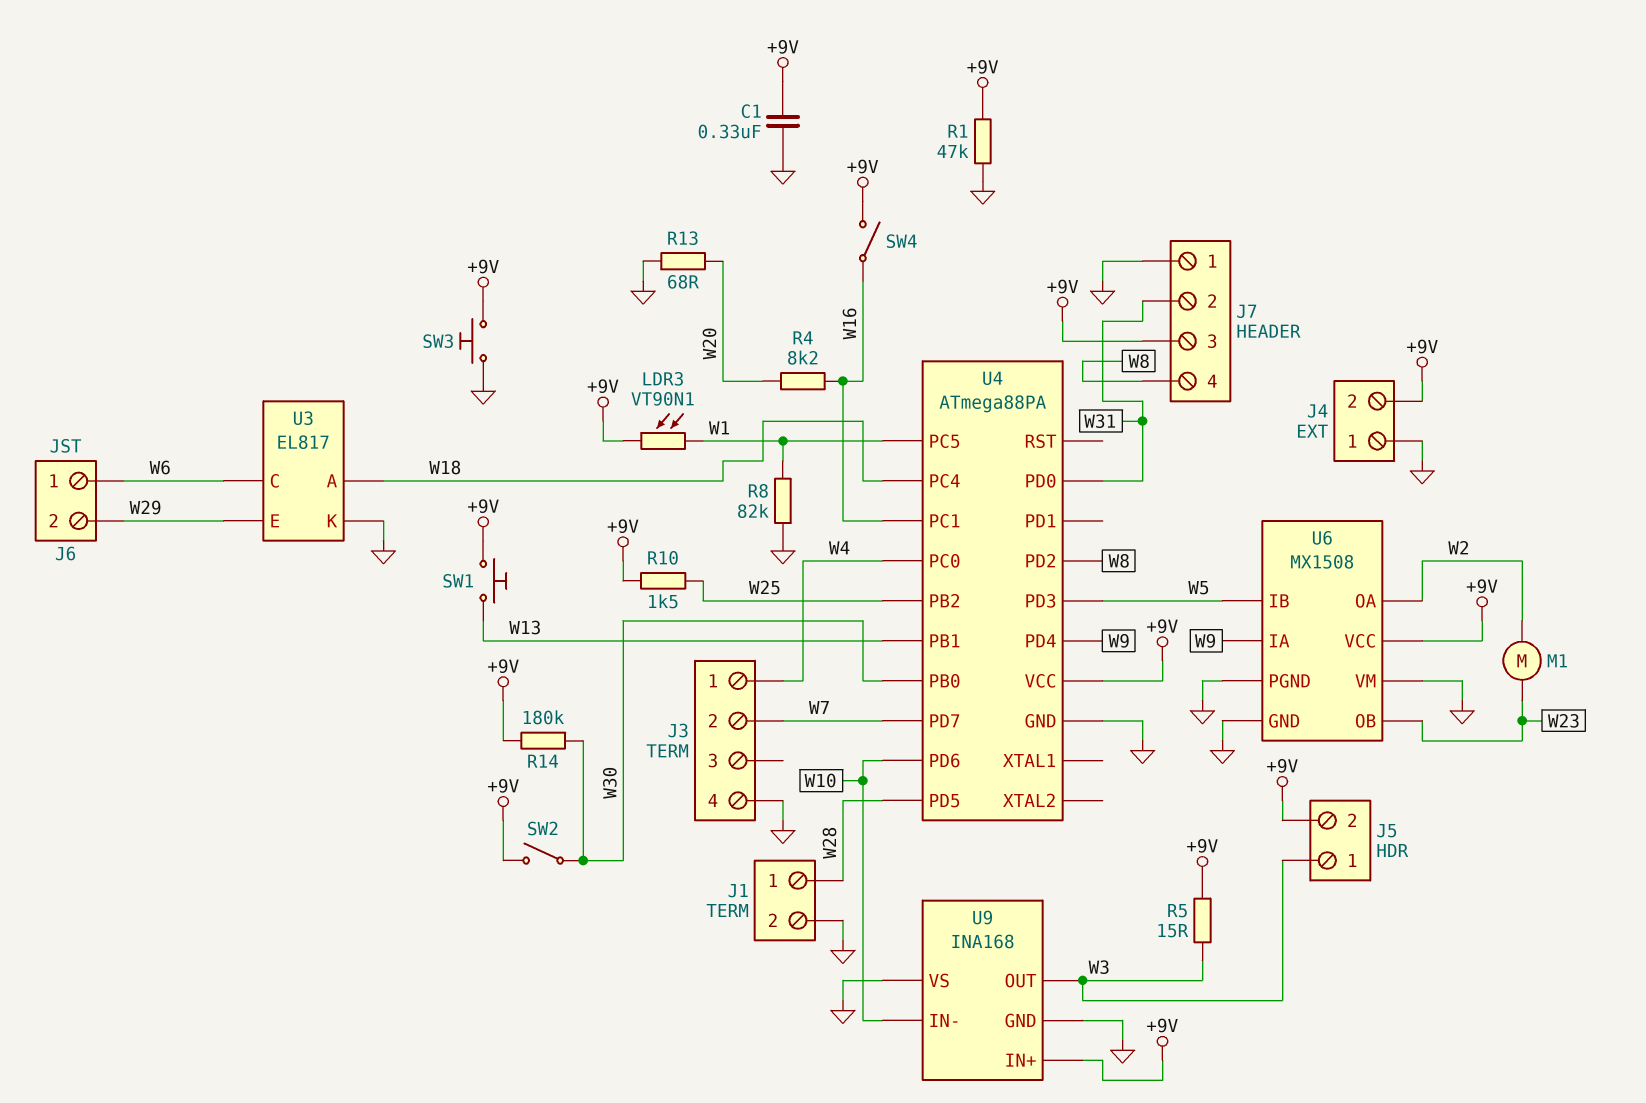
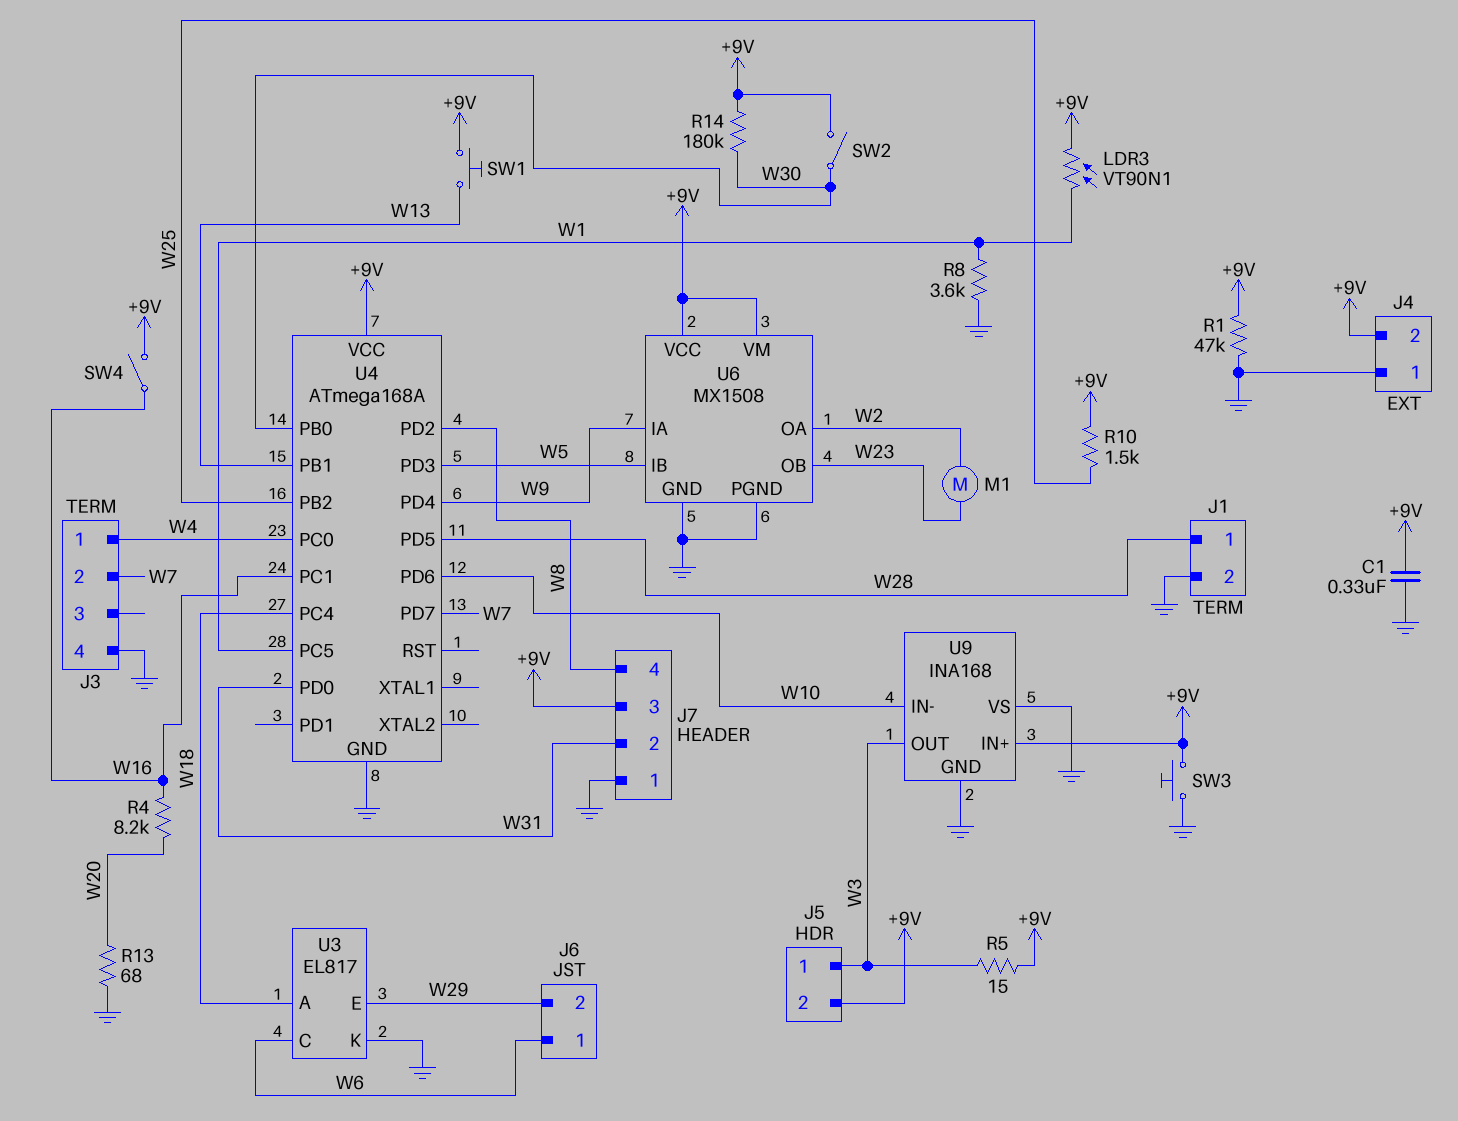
R8: 82k (GND, W1) -> 3.6k (GND, W1)
U4: ATmega88PA -> ATmega168A
U6 pin VM: GND -> +9V

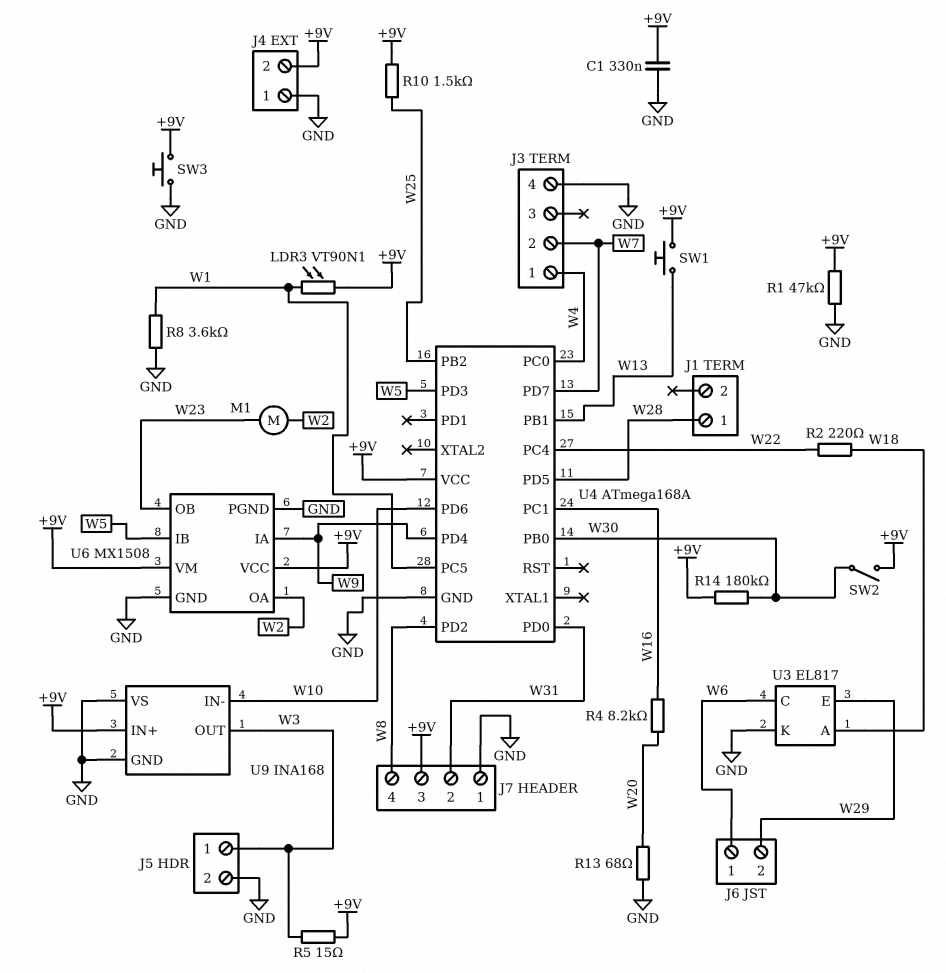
J1 pin 2: GND -> none
J5 pin 2: +9V -> GND
R2: none -> 220 (W18, W22)
SW4: switch (+9V, W16) -> none
U4 pin PC4: W18 -> W22

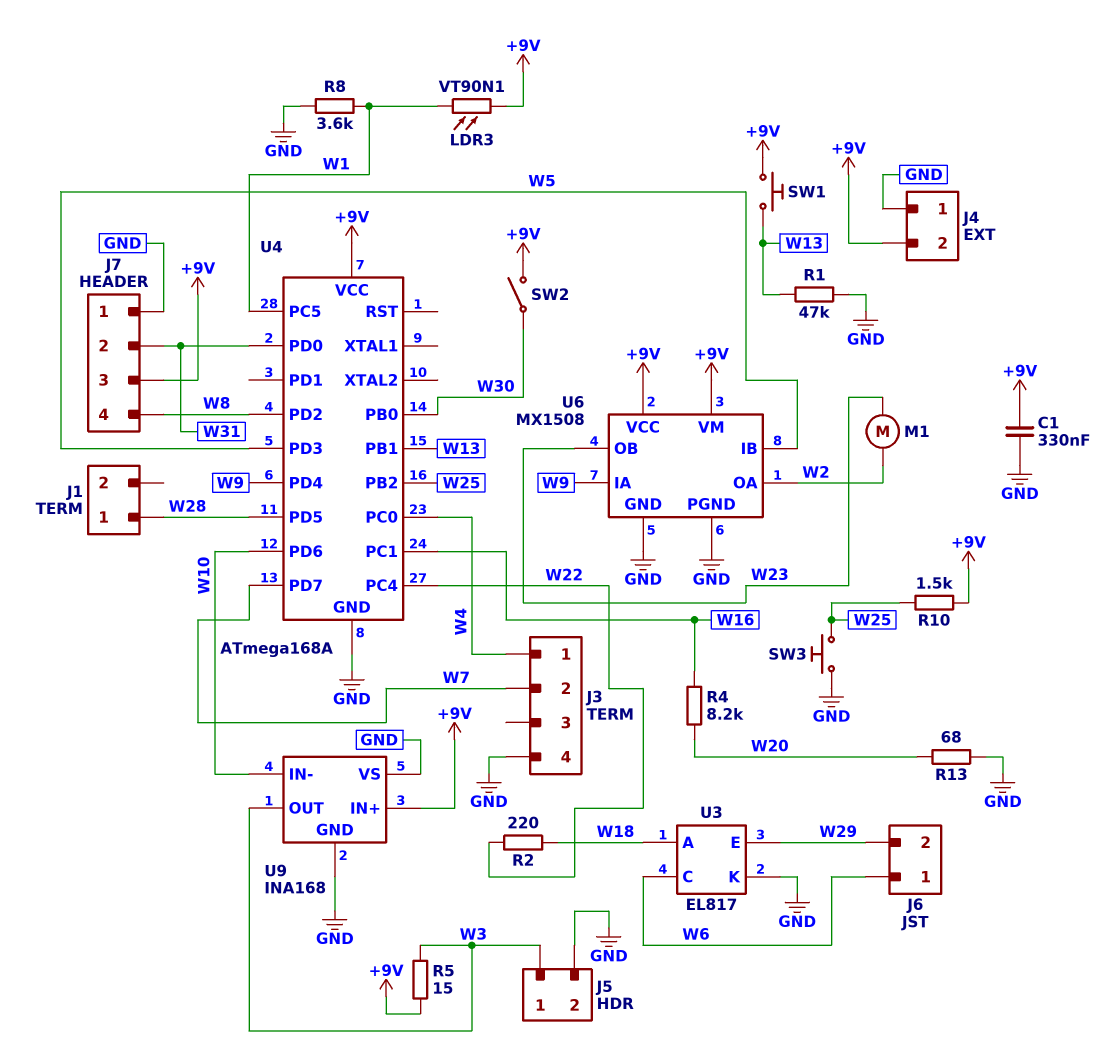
R1: 47k (+9V, GND) -> 47k (GND, W13)
R14: 180k (+9V, W30) -> none
SW3: button (+9V, GND) -> button (GND, W25)

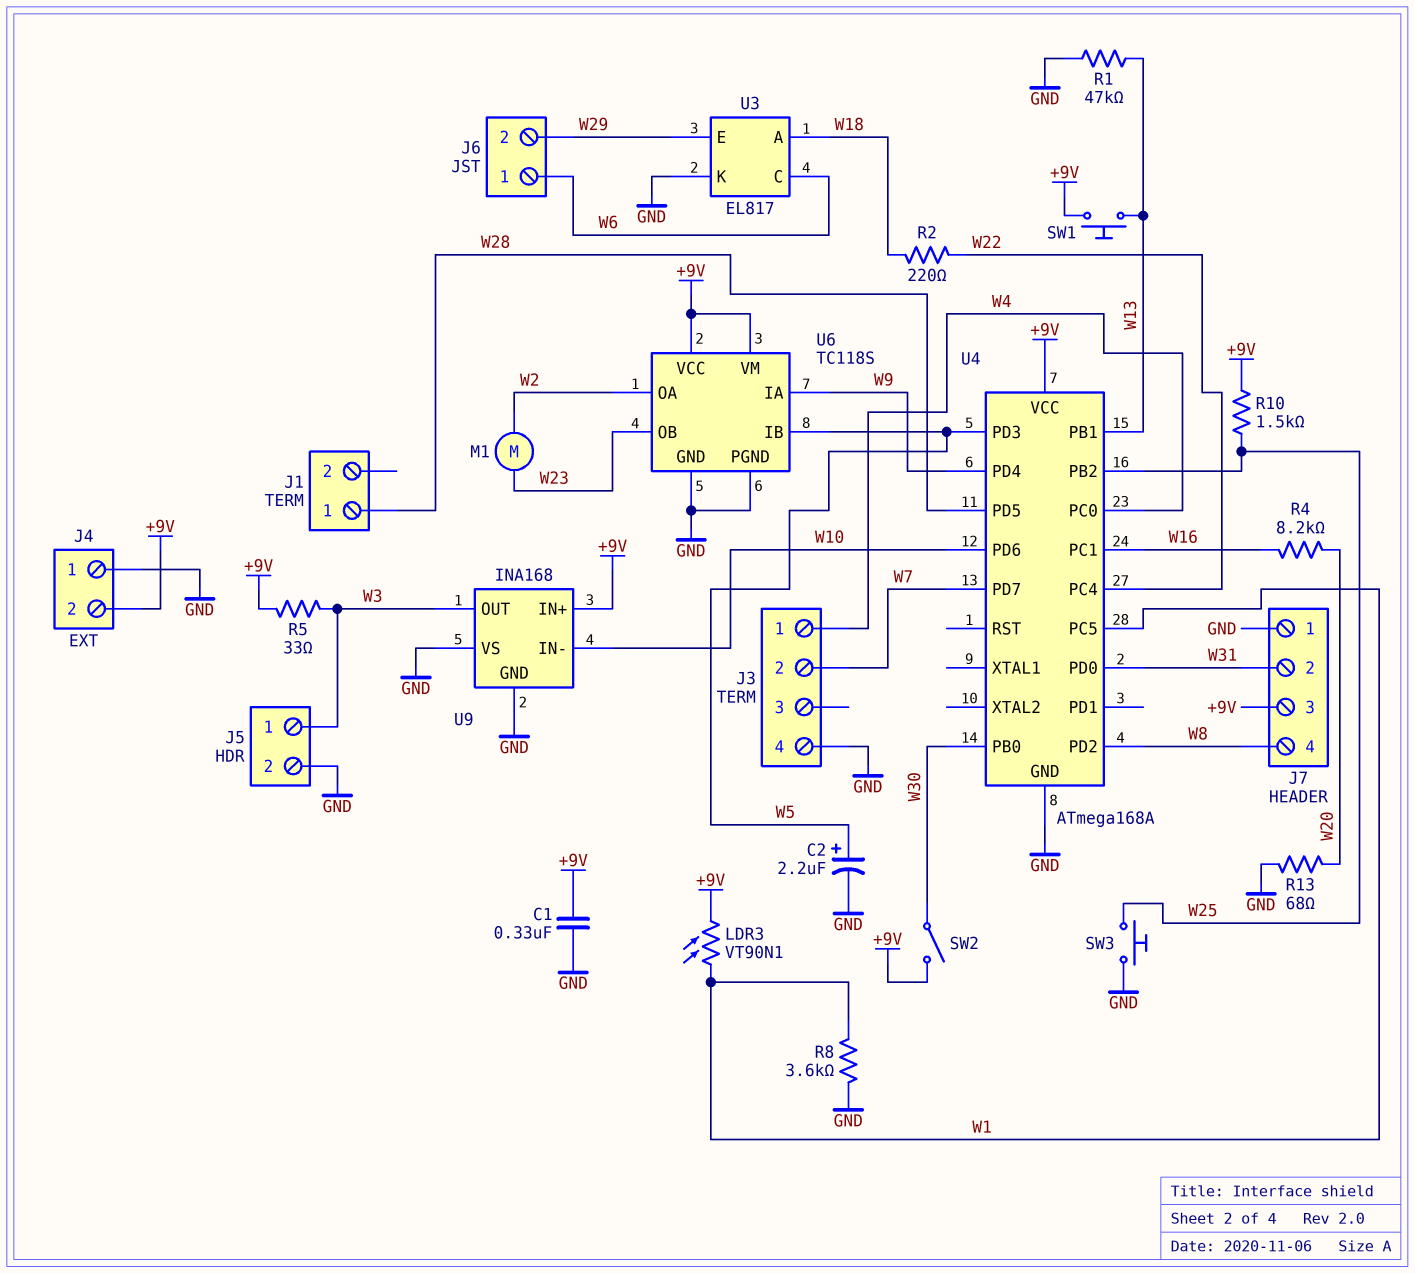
C2: none -> 2.2uF (plus W5, minus GND)
R5: 15 (+9V, W3) -> 33 (+9V, W3)
U6: MX1508 -> TC118S

